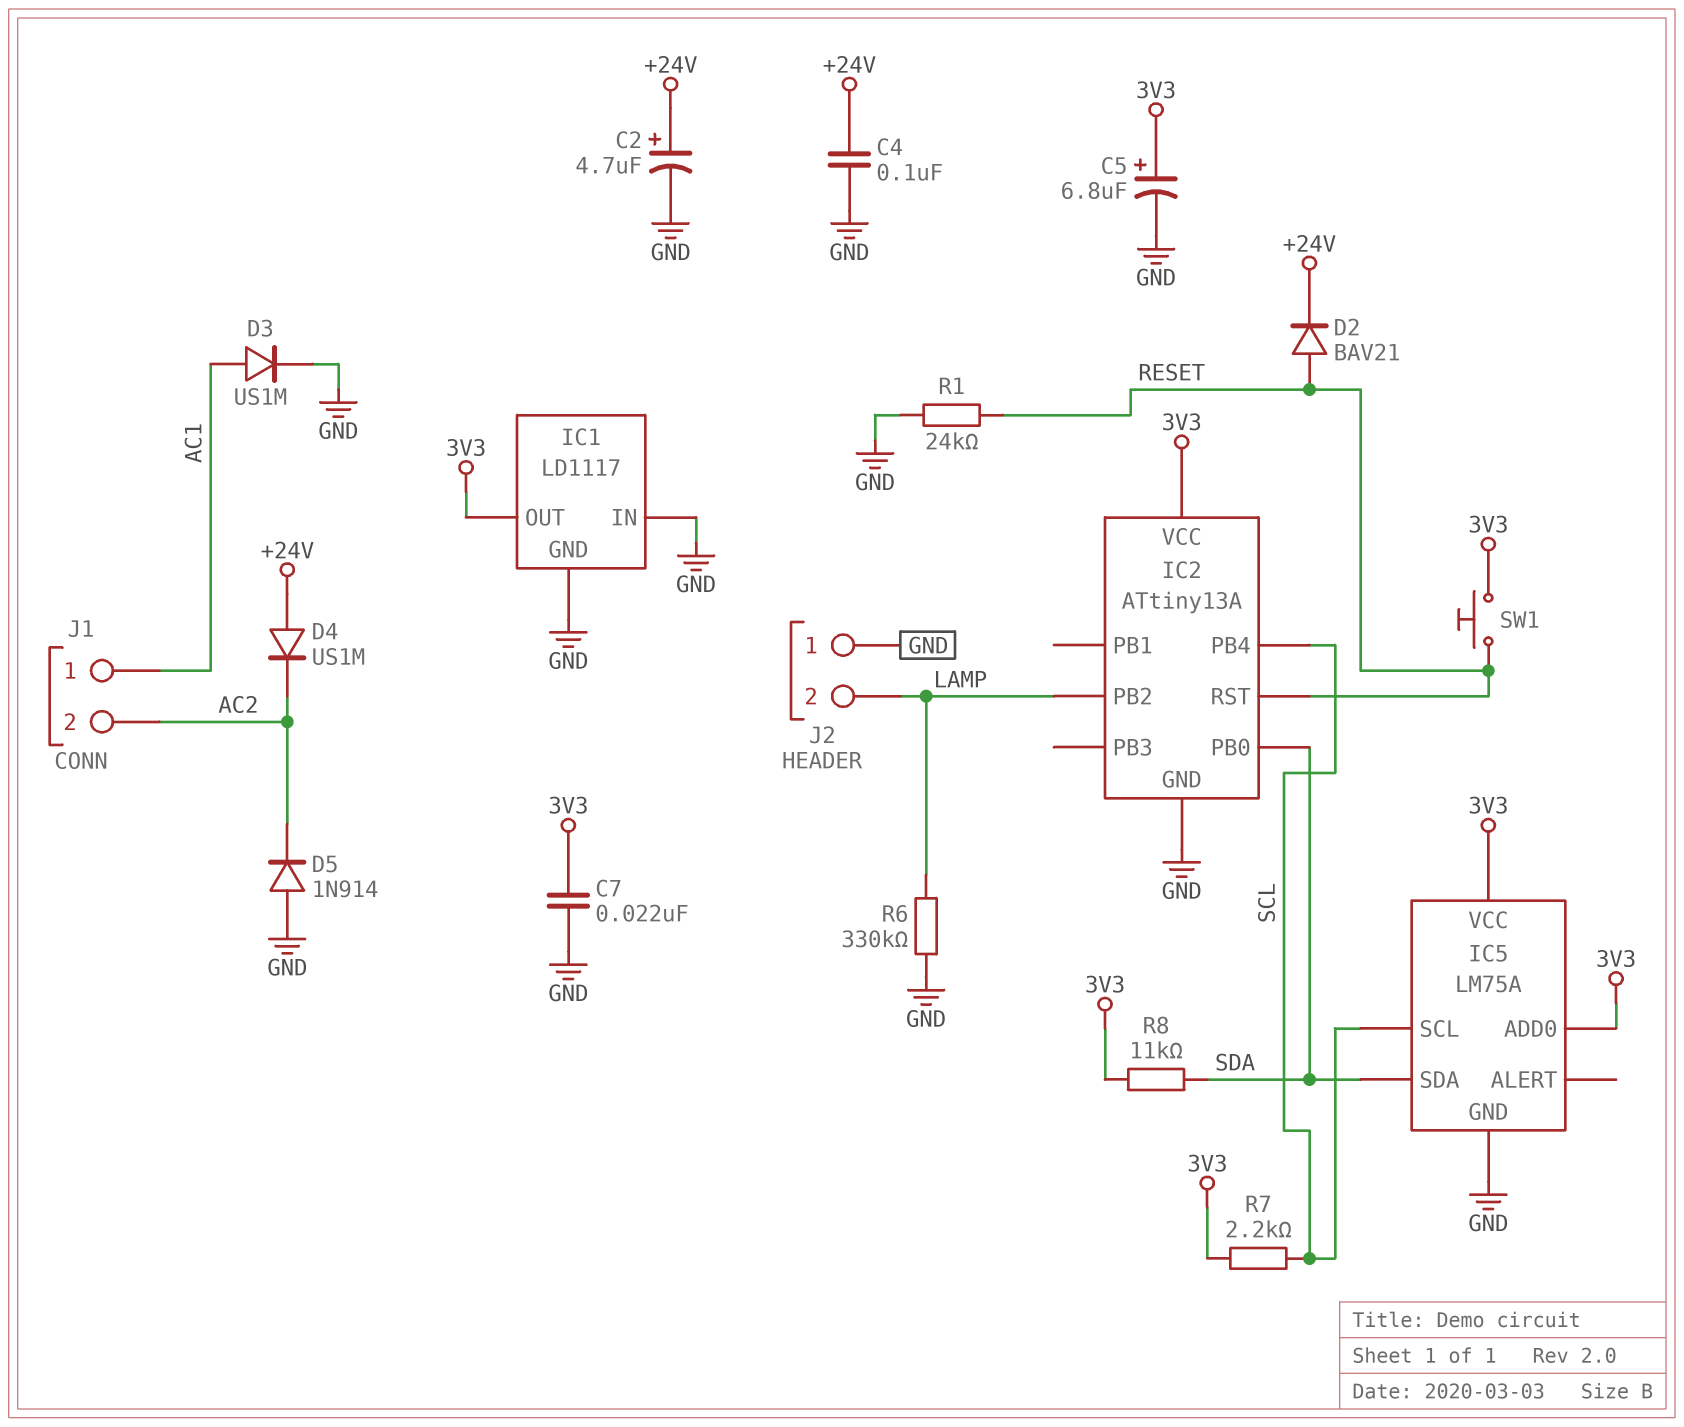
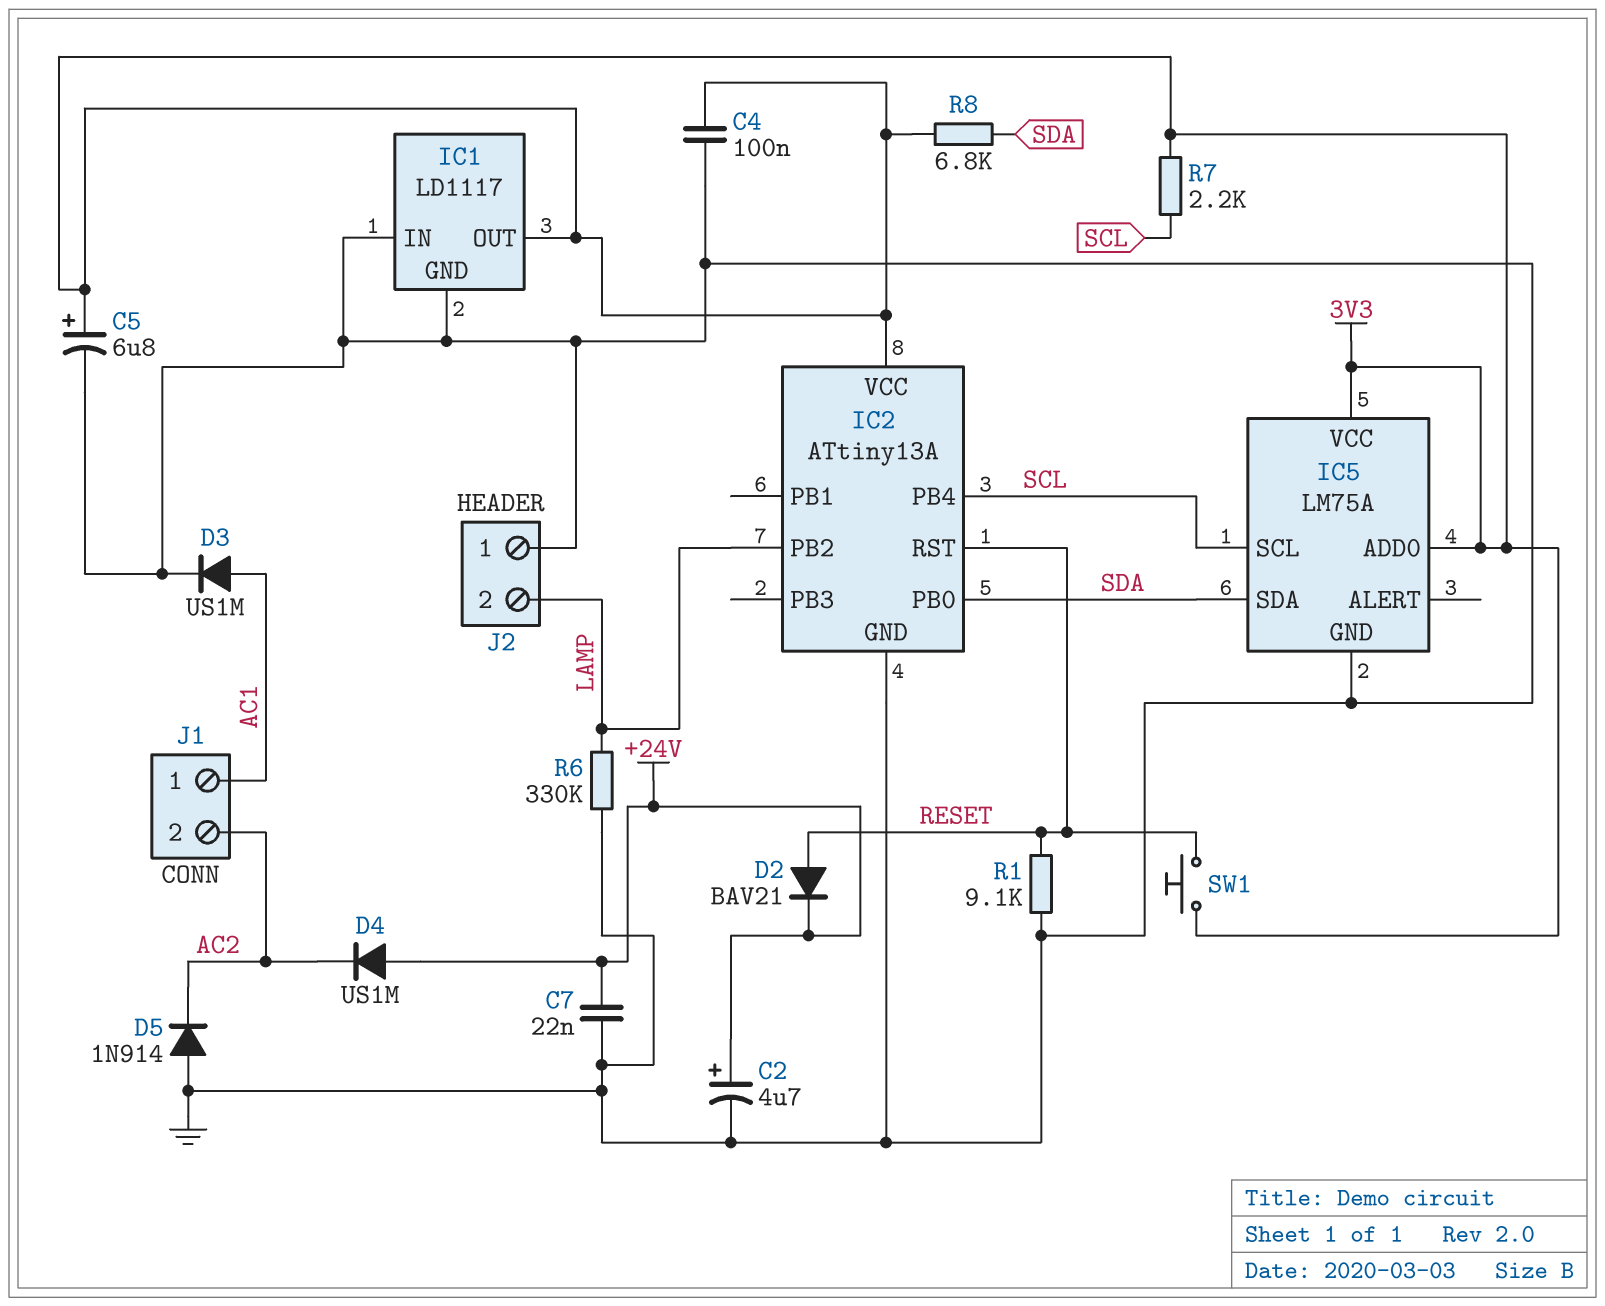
C4: 100nF (+24V, GND) -> 100nF (3V3, GND)
C7: 22nF (3V3, GND) -> 22nF (+24V, GND)
R1: 24k (GND, RESET) -> 9.1k (GND, RESET)
R8: 11k (3V3, SDA) -> 6.8k (3V3, SDA)

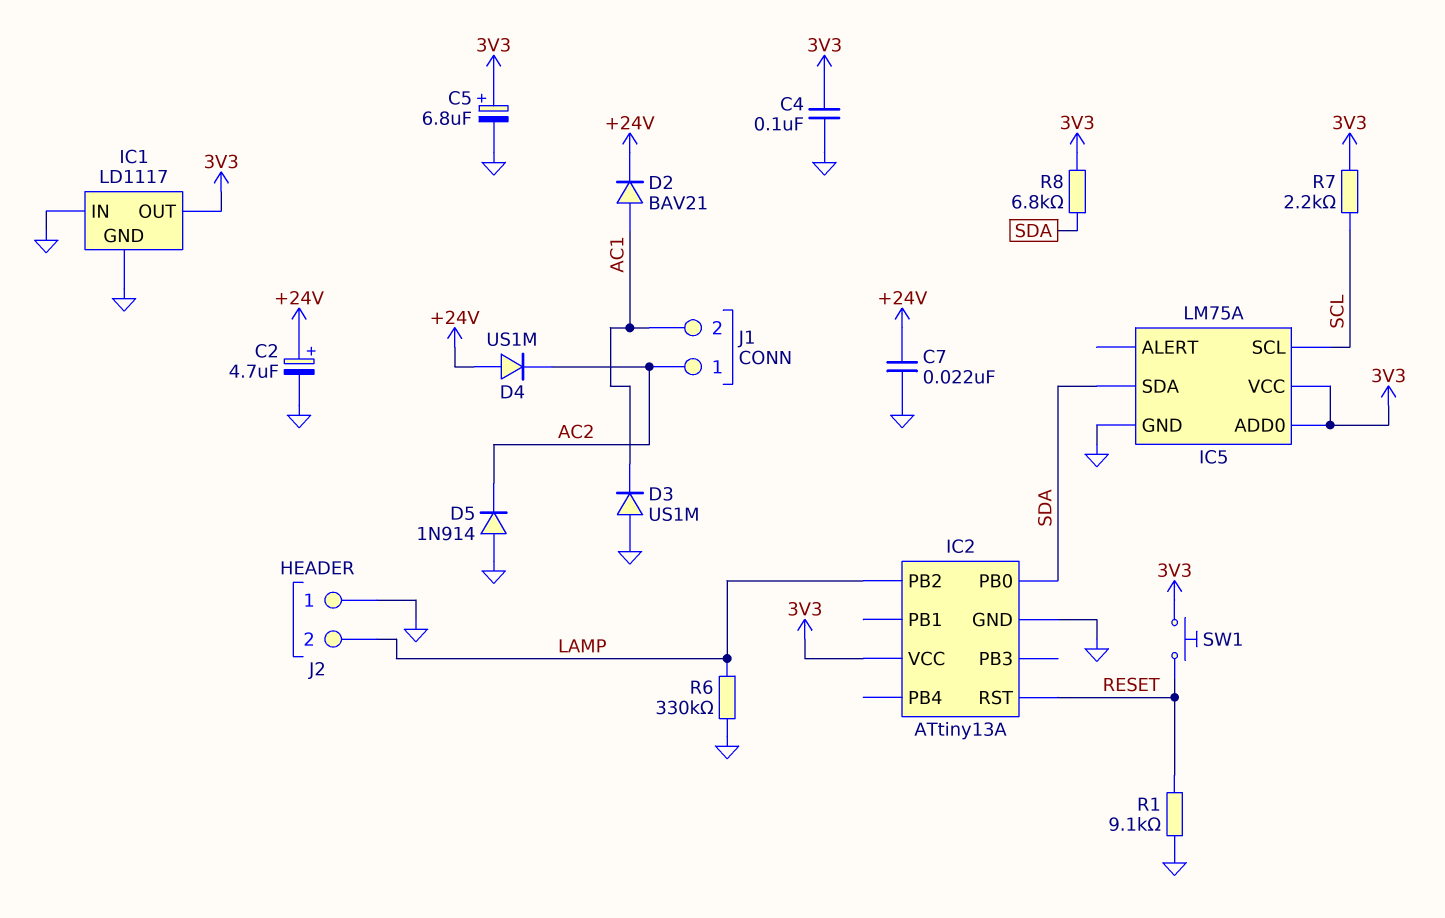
D2: diode BAV21 (A RESET, K +24V) -> diode BAV21 (A AC1, K +24V)
D3: diode US1M (A AC1, K GND) -> diode US1M (A GND, K AC1)
IC2 pin PB4: SCL -> none
J1 pin 1: AC1 -> AC2
J1 pin 2: AC2 -> AC1

